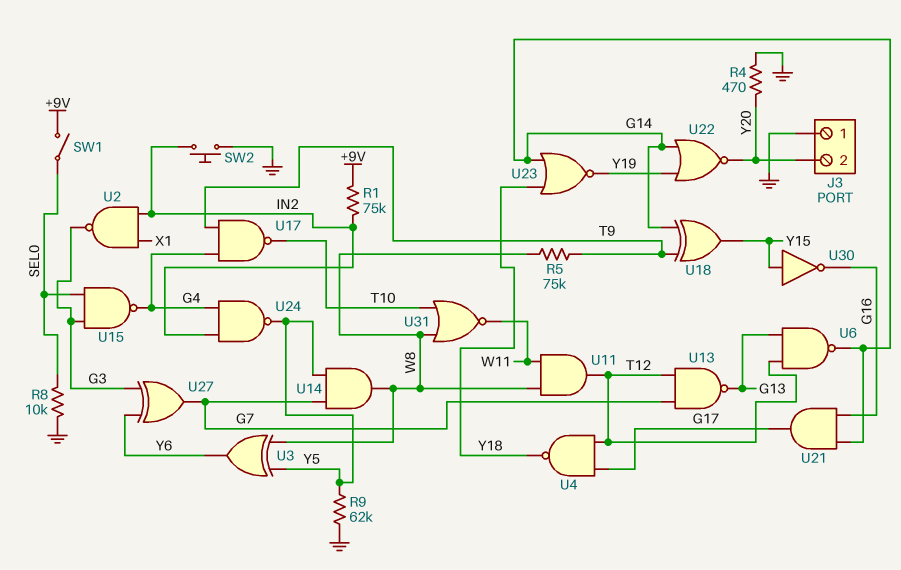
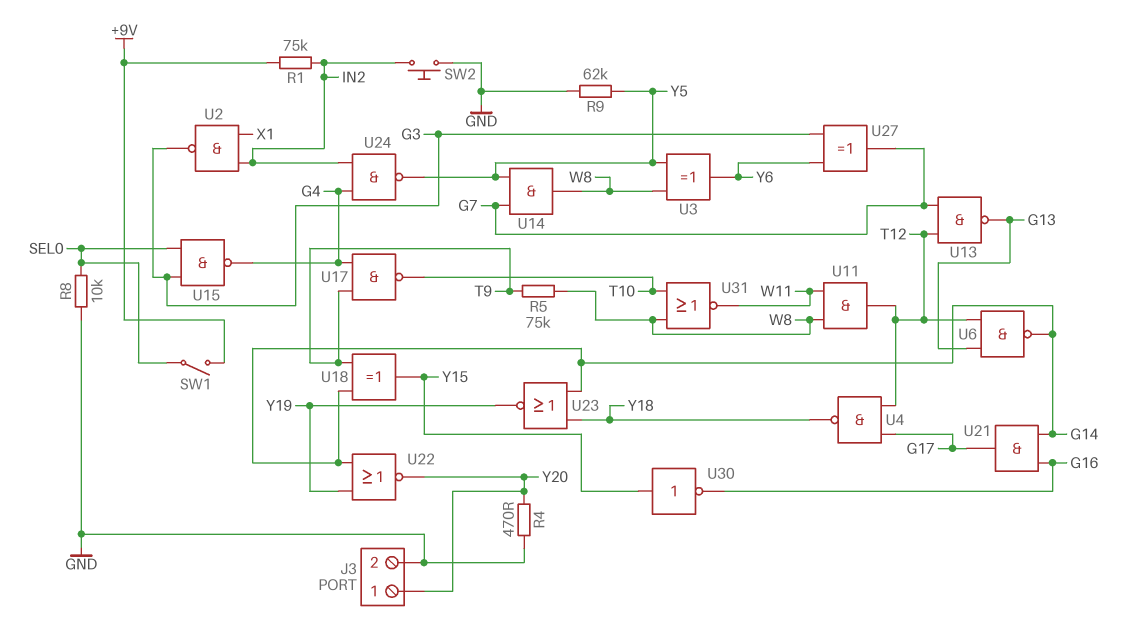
J3 pin 1: GND -> Y20
J3 pin 2: Y20 -> GND

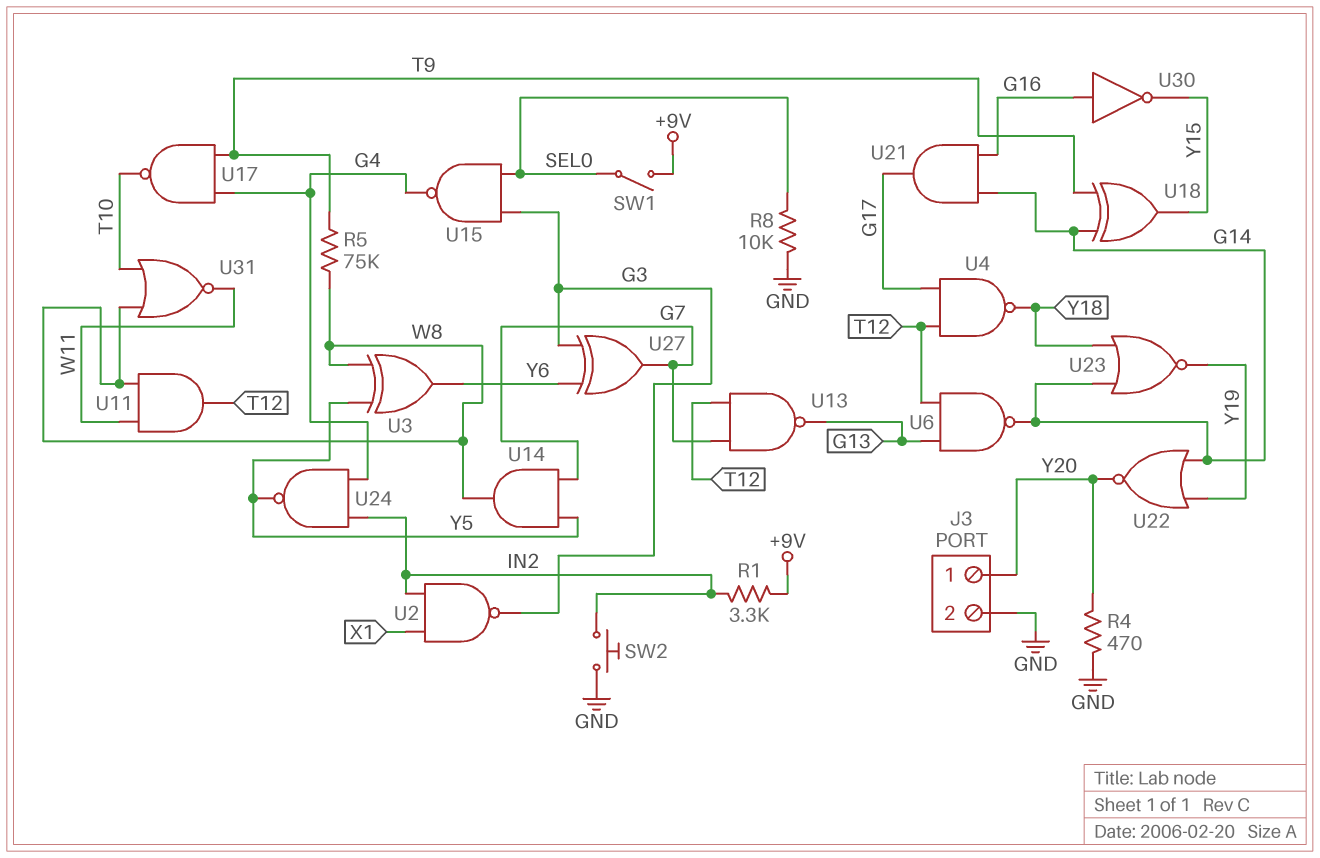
R1: 75k (+9V, IN2) -> 3.3k (+9V, IN2)
R9: 62k (GND, Y5) -> none
U30: NOT (in Y15, out G16) -> NOT (in G16, out Y15)

